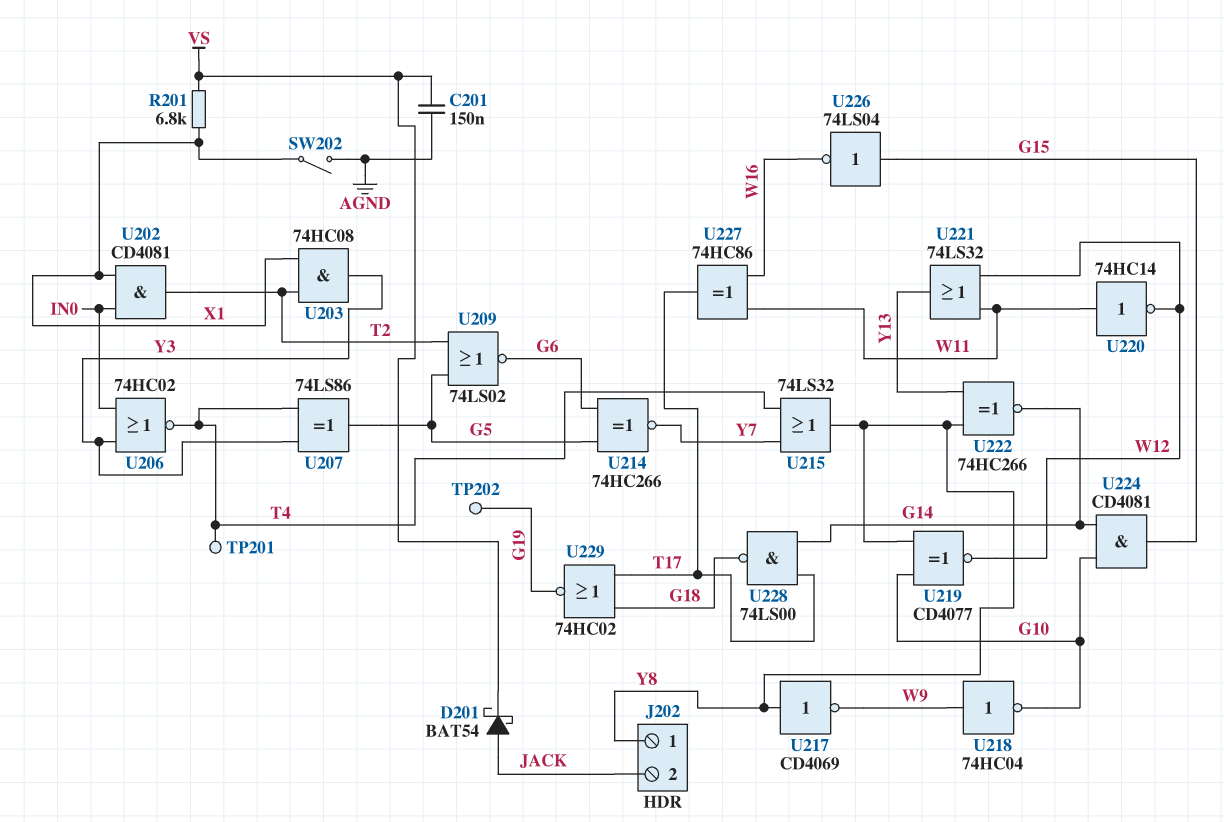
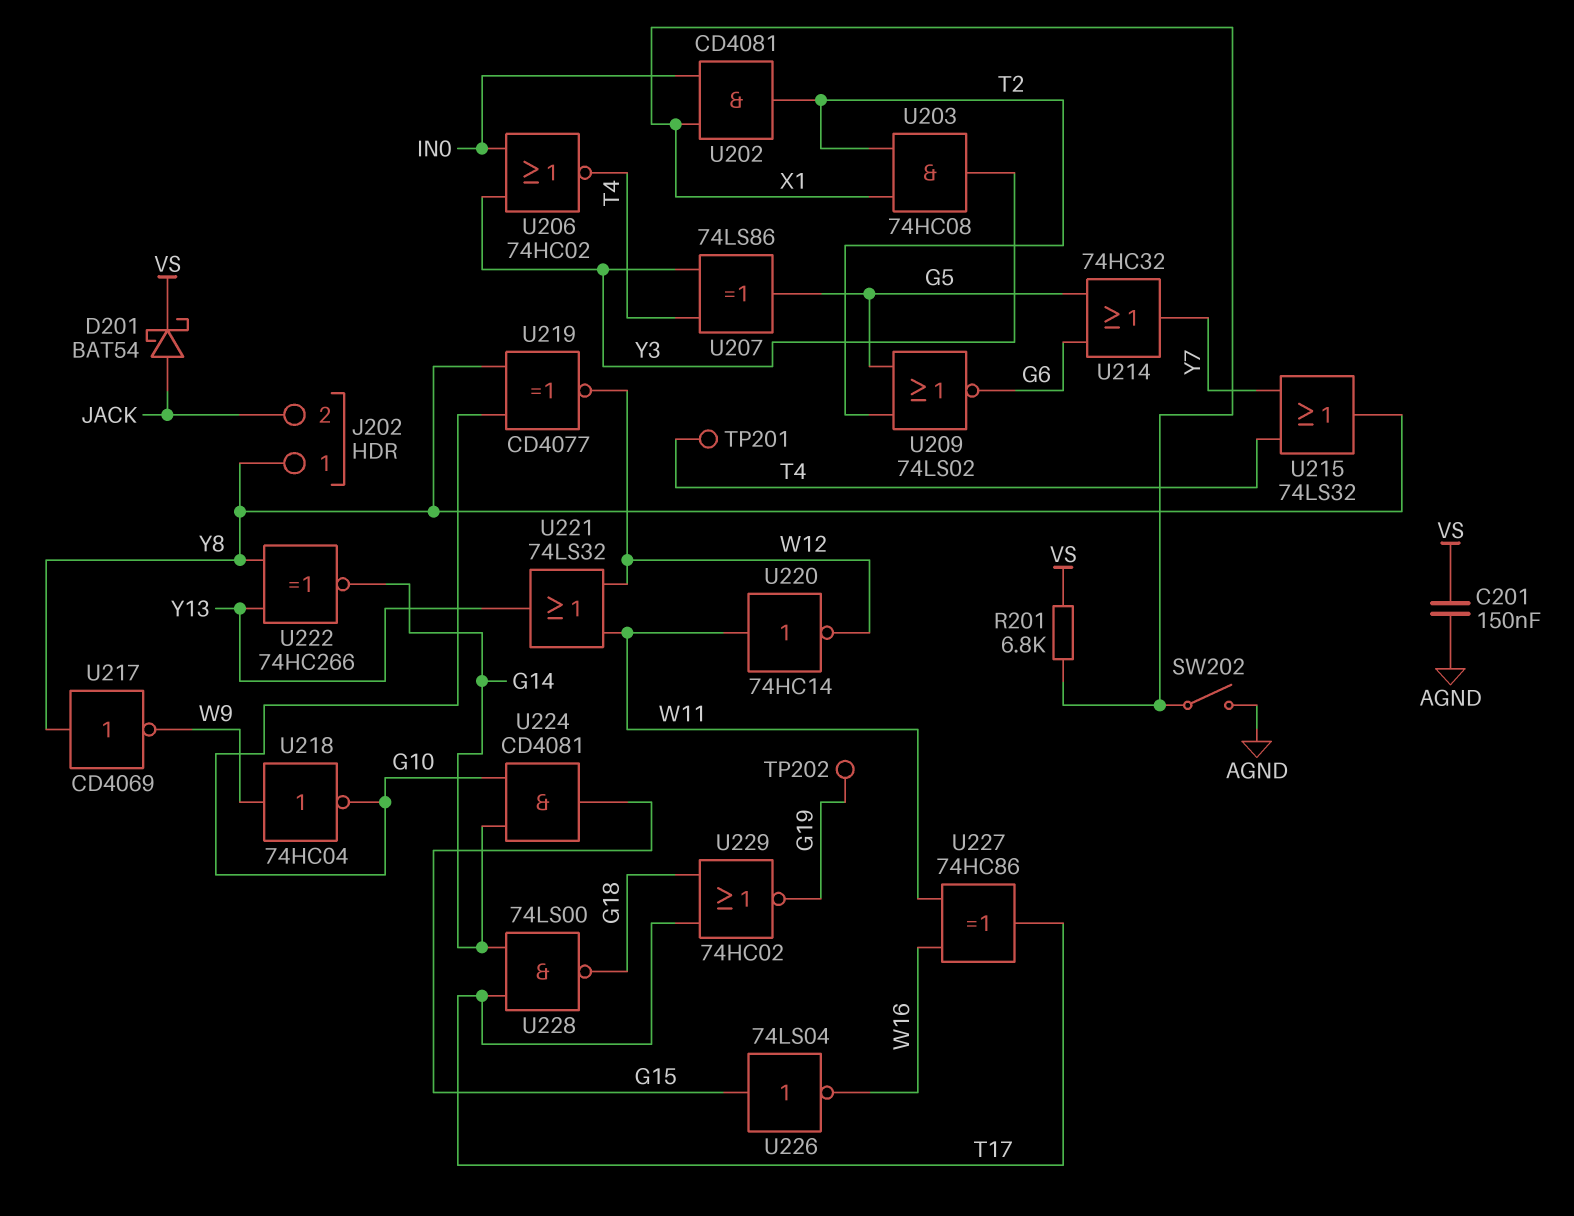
U214: XNOR 74HC266 (in G5, in G6, out Y7) -> OR 74HC32 (in G5, in G6, out Y7)

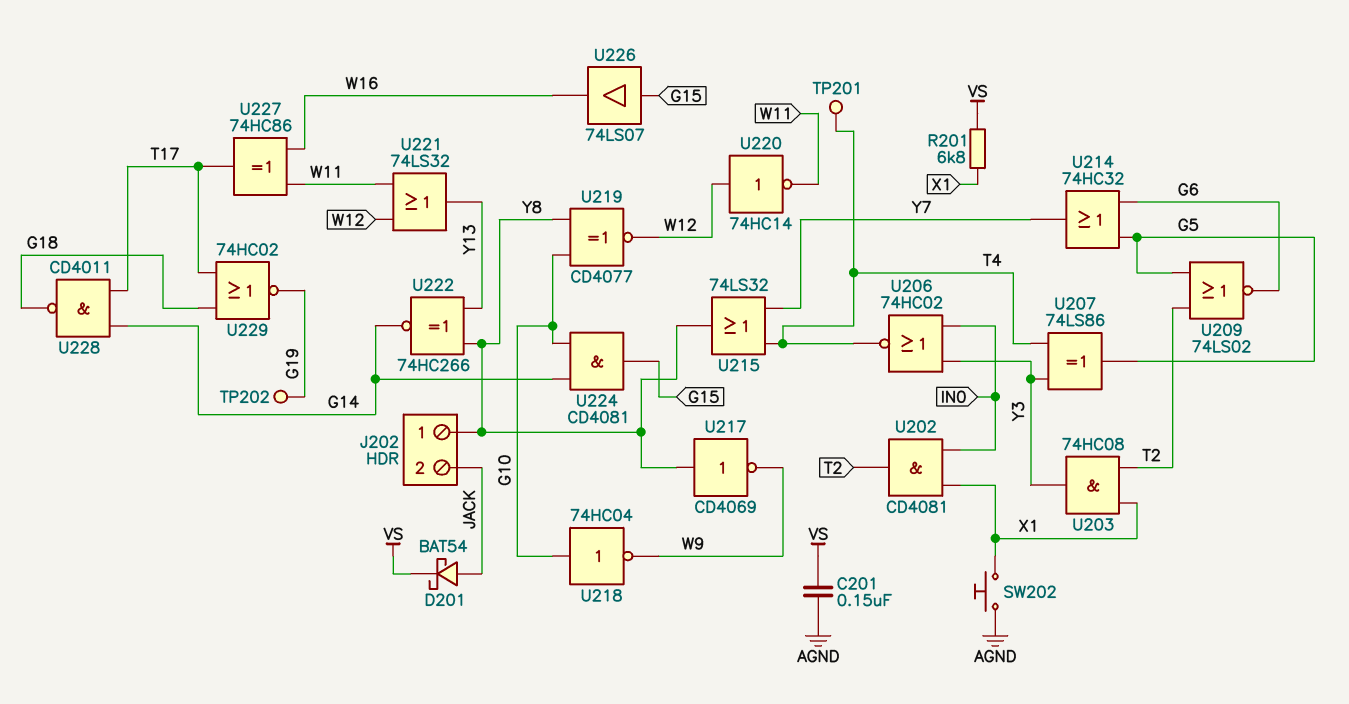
SW202: switch (AGND, X1) -> button (AGND, X1)
U218: NOT 74HC04 (in W9, out G10) -> NOT 74HC04 (in G10, out W9)
U220: NOT 74HC14 (in W11, out W12) -> NOT 74HC14 (in W12, out W11)
U226: NOT 74LS04 (in G15, out W16) -> buffer 74LS07 (in G15, out W16)
U228: NAND 74LS00 (in G14, in T17, out G18) -> NAND CD4011 (in G14, in T17, out G18)

